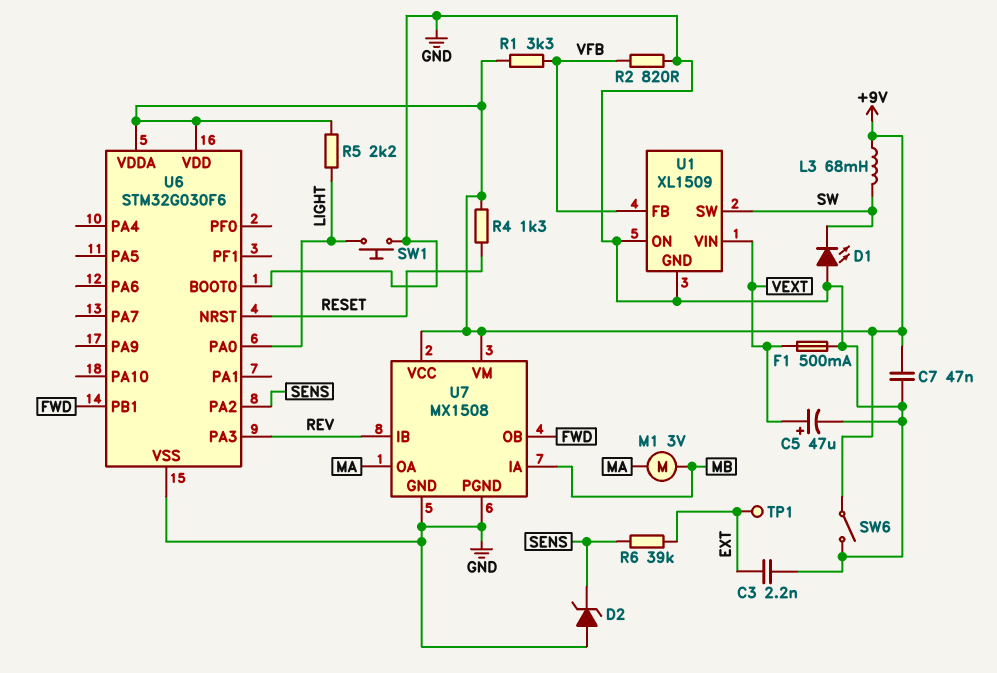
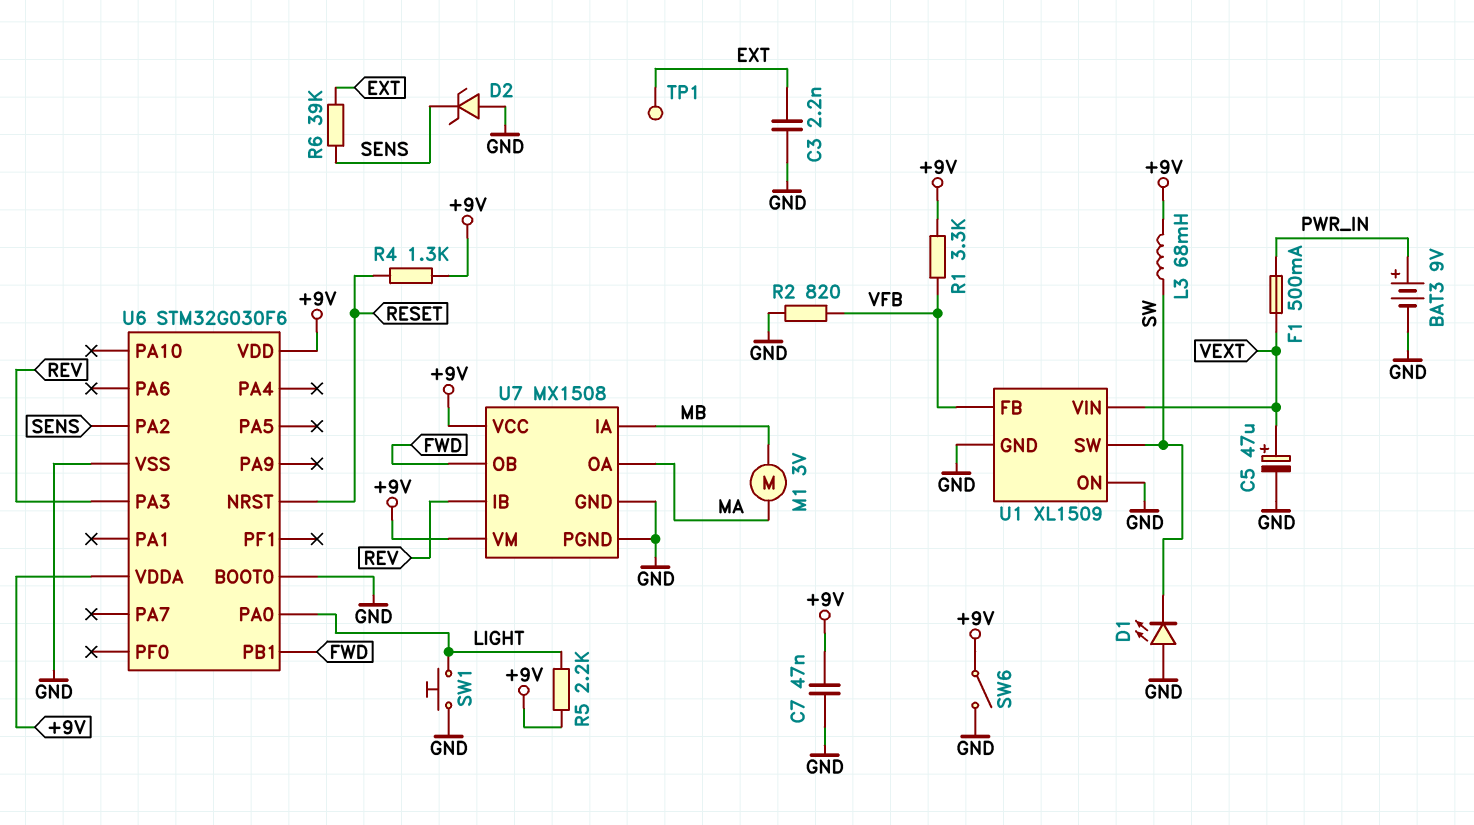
BAT3: none -> 9V (plus PWR_IN, minus GND)
F1: 500mA (GND, VEXT) -> 500mA (PWR_IN, VEXT)

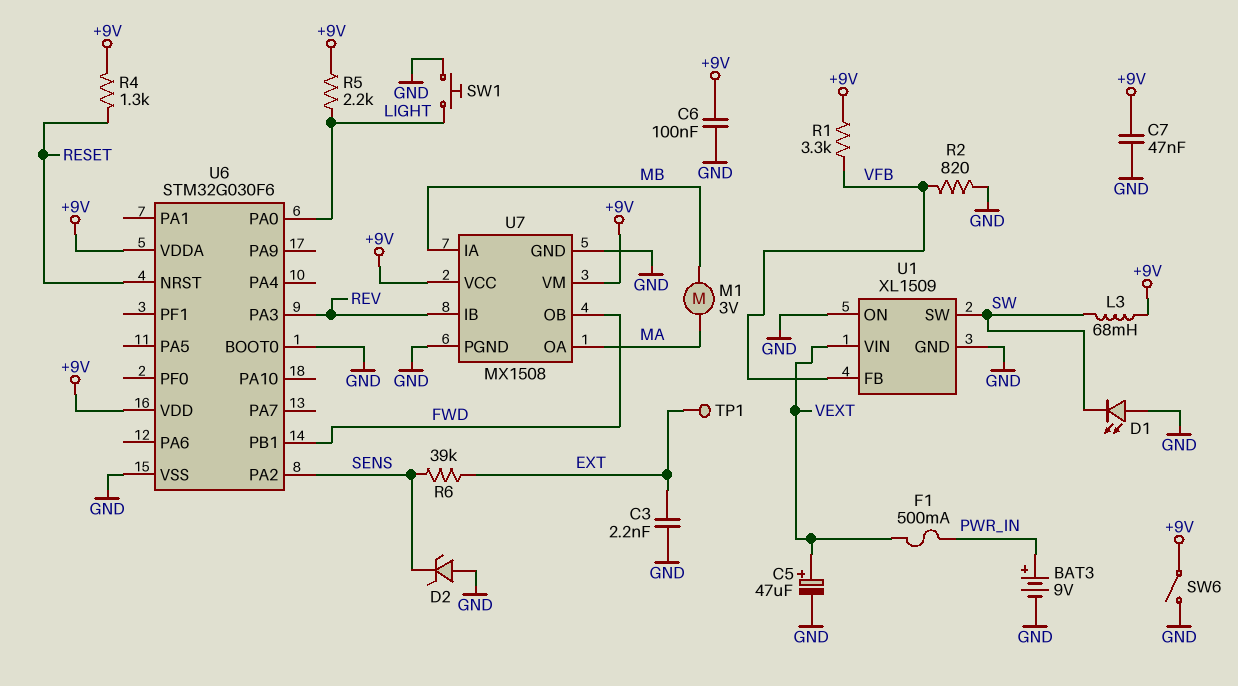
C6: none -> 100nF (+9V, GND)

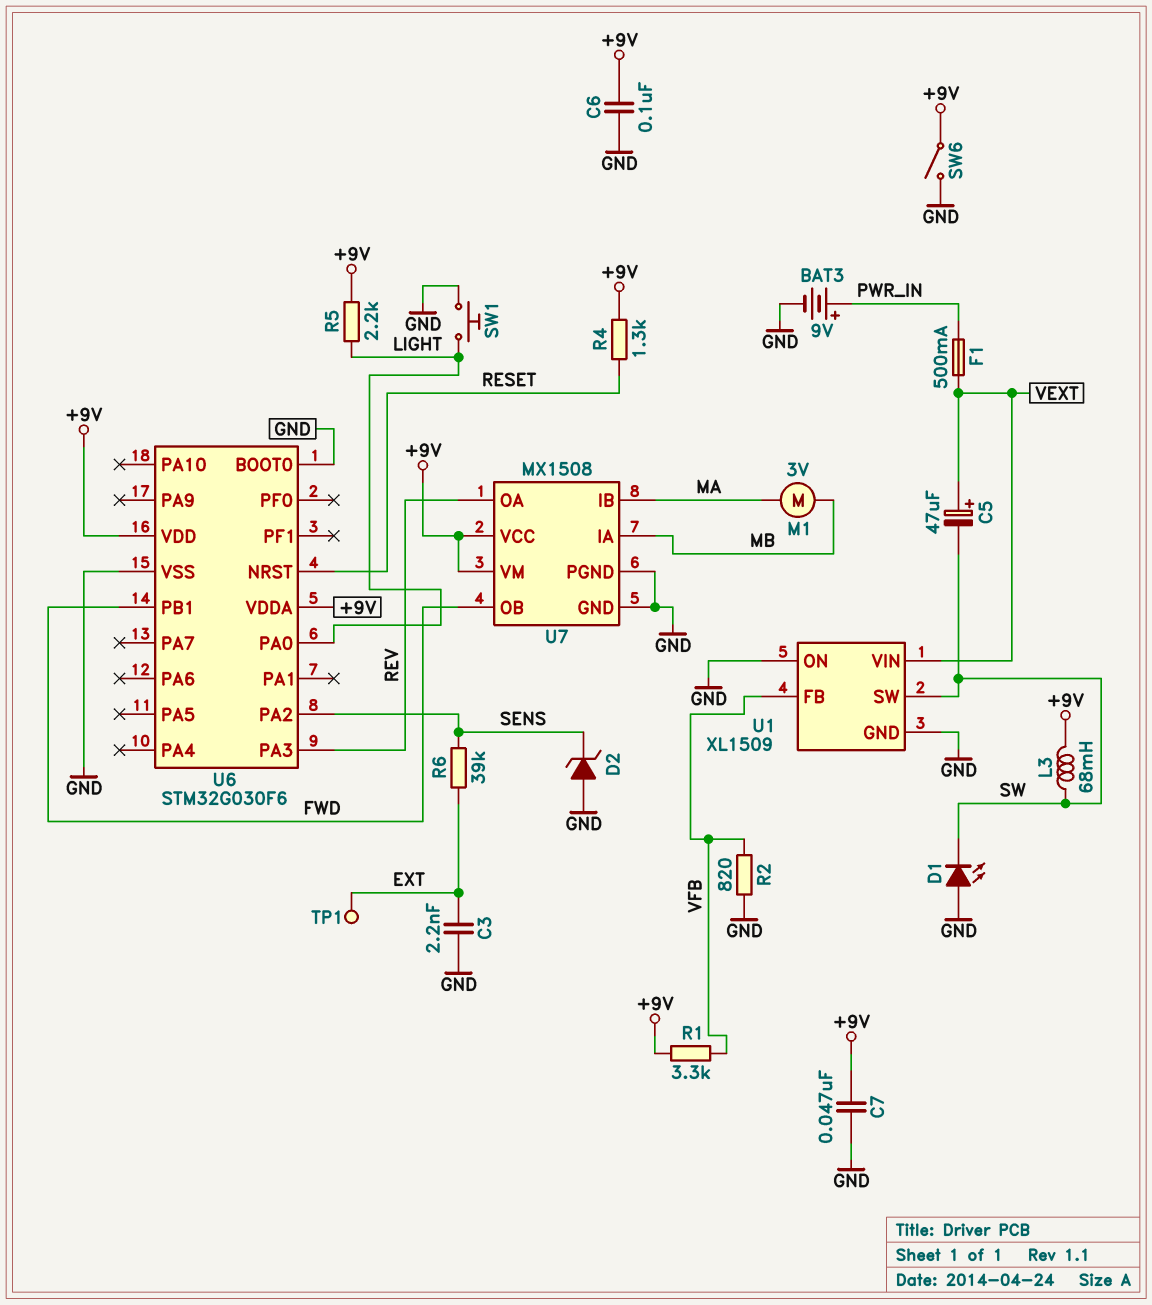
C5: 47uF (plus VEXT, minus GND) -> 47uF (plus VEXT, minus SW)
U7 pin IB: REV -> MA
U7 pin OA: MA -> REV

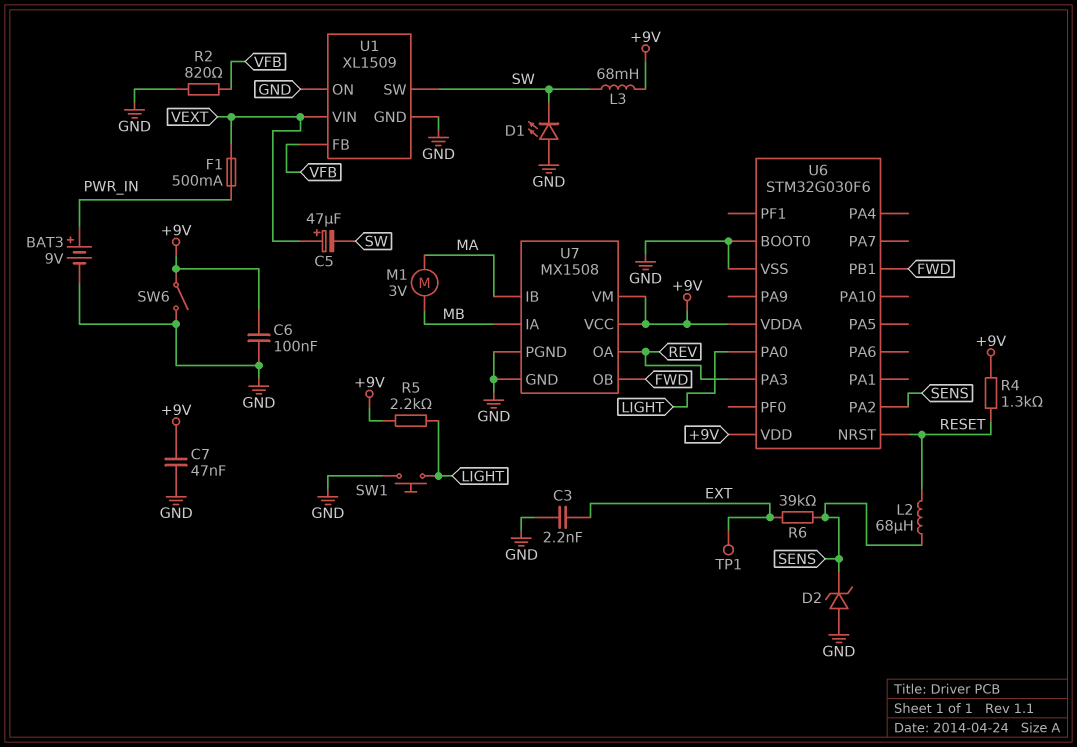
L2: none -> 68uH (RESET, SENS)
R1: 3.3k (+9V, VFB) -> none

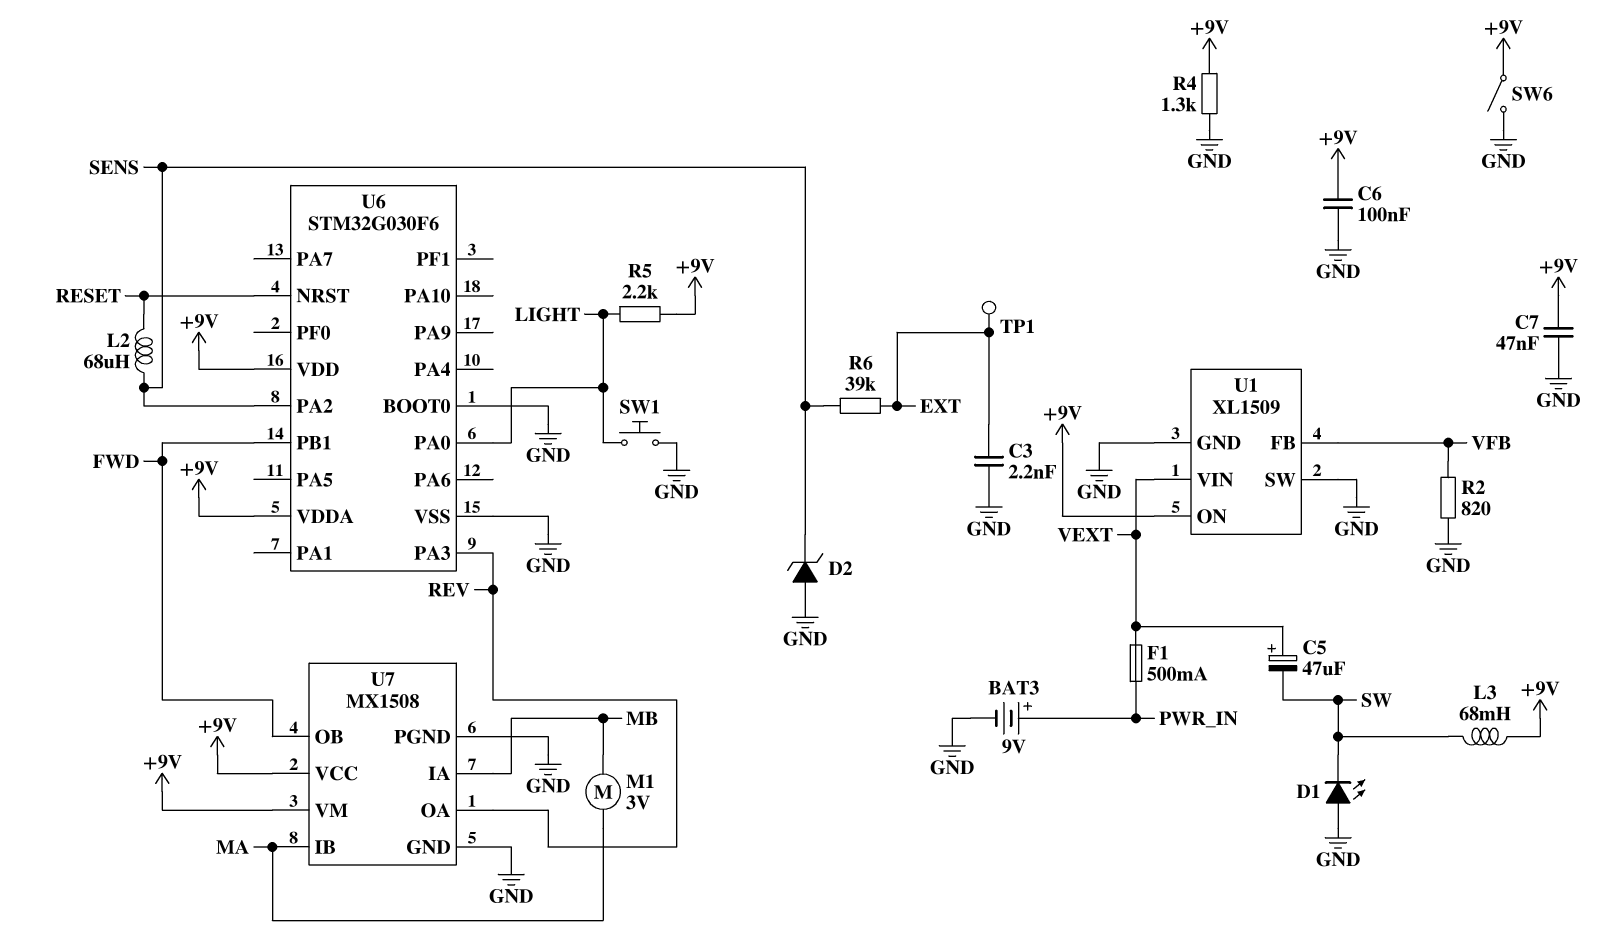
R4: 1.3k (+9V, RESET) -> 1.3k (+9V, GND)
U1 pin ON: GND -> +9V
U1 pin SW: SW -> GND

